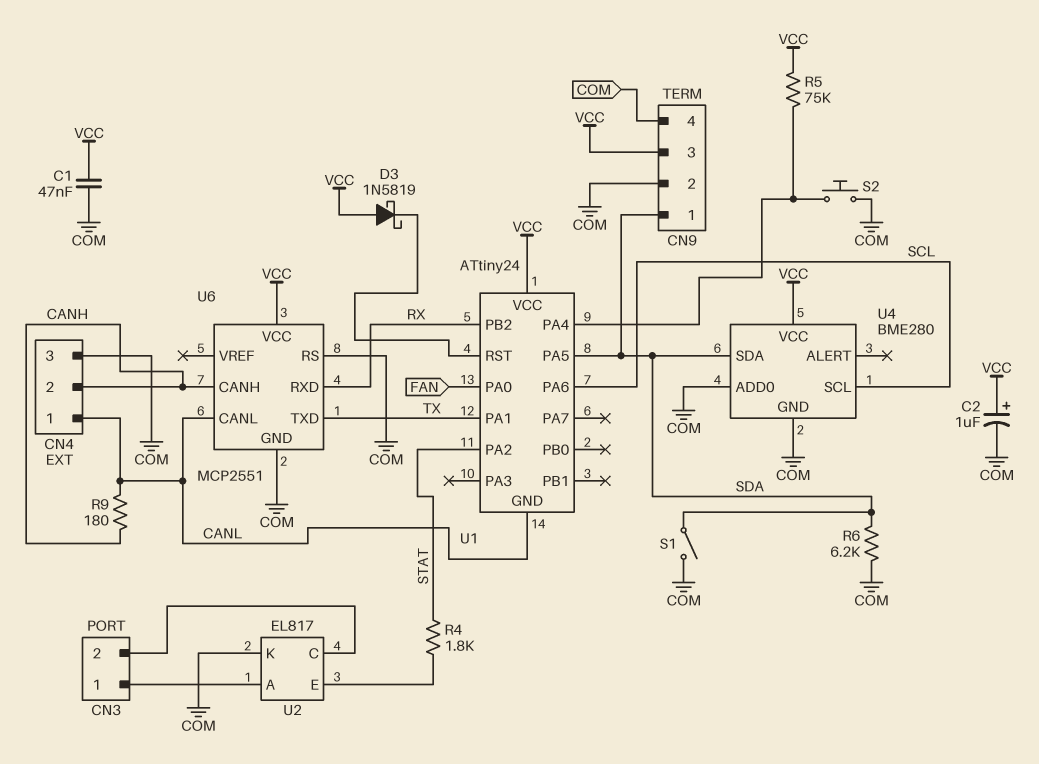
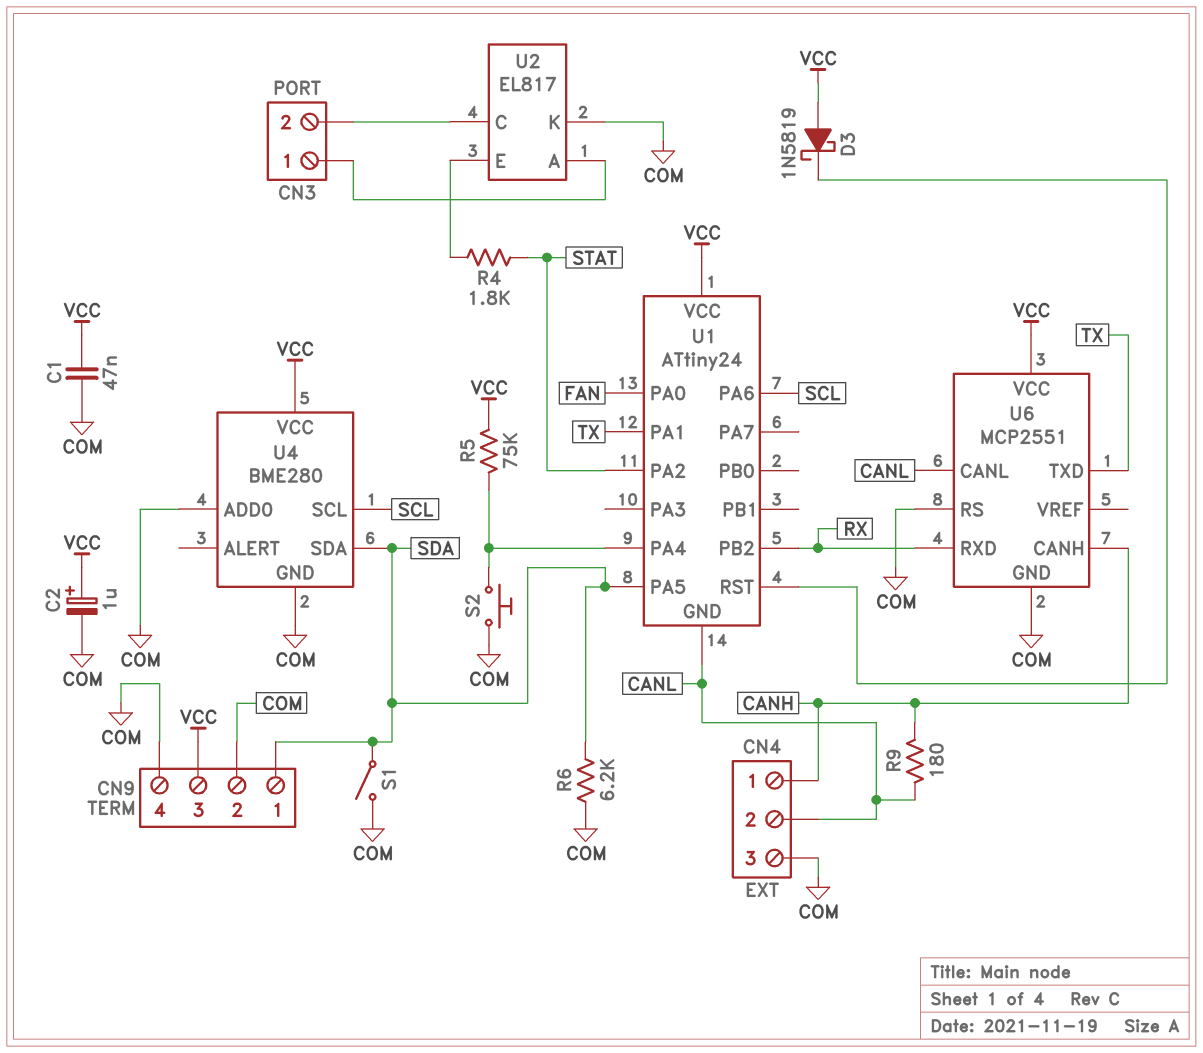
CN4 pin 1: CANL -> CANH
CN4 pin 2: CANH -> CANL

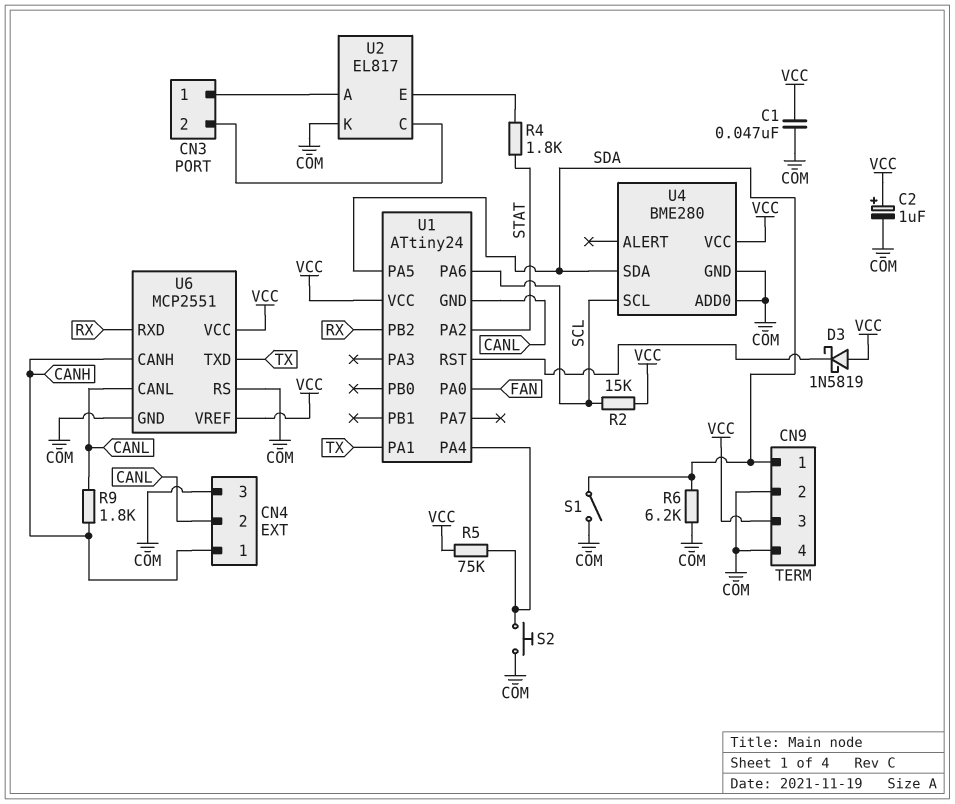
R2: none -> 15k (SCL, VCC)
R9: 180 (CANH, CANL) -> 1.8k (CANH, CANL)
U6 pin VREF: none -> VCC

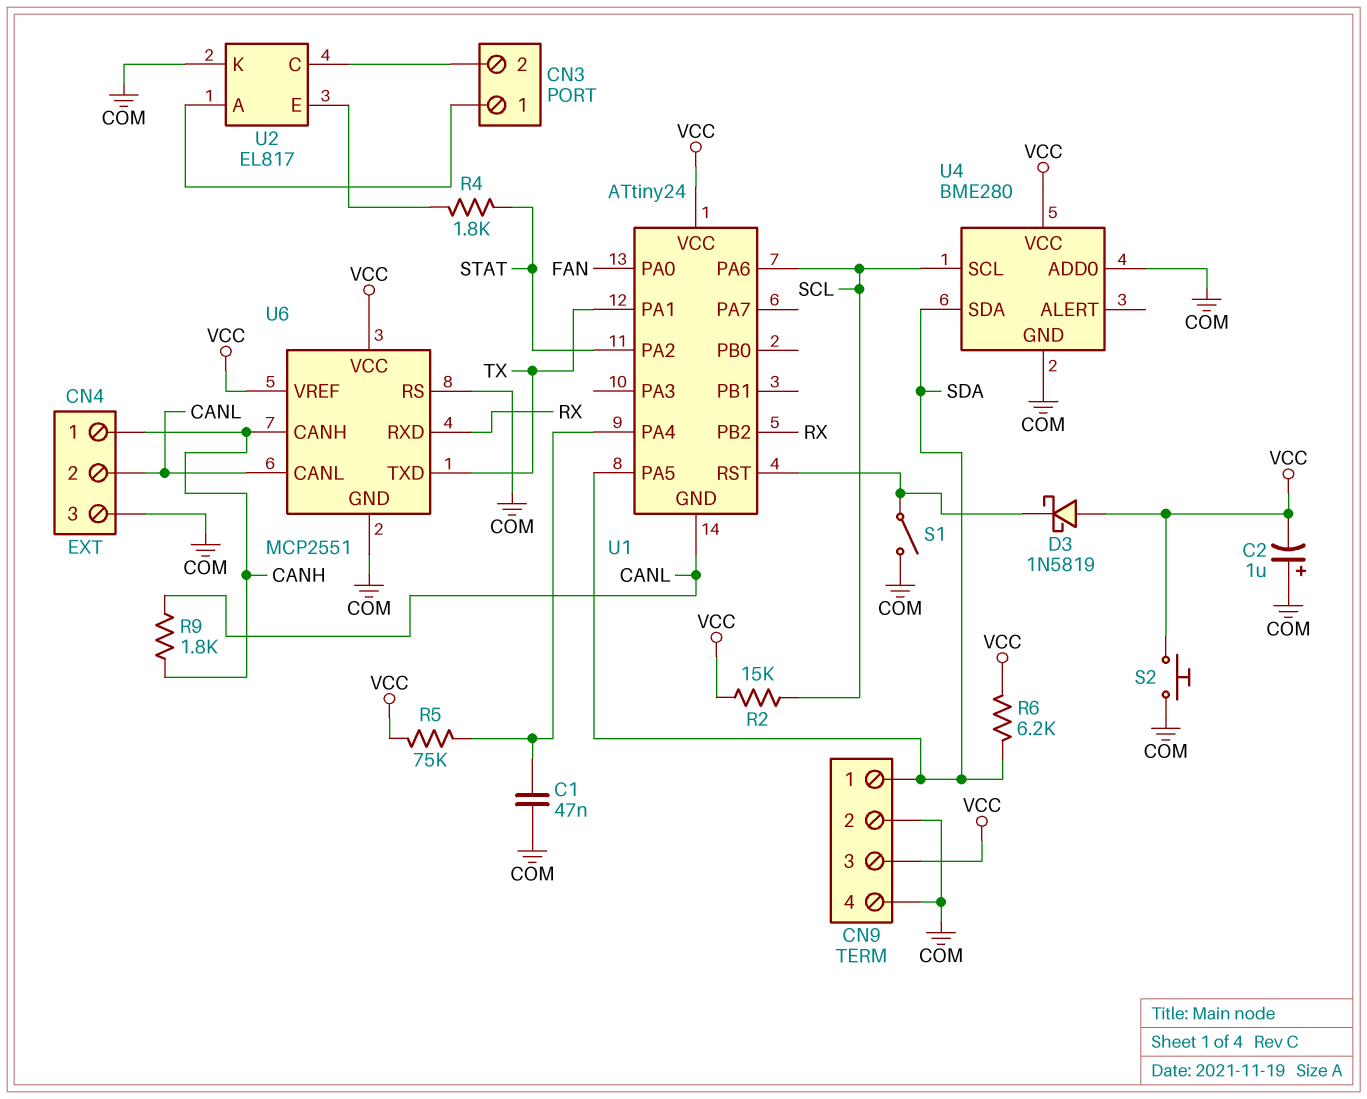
C1: 47nF (COM, VCC) -> 47nF (COM, U1/PA4)
C2: 1uF (plus VCC, minus COM) -> 1uF (plus COM, minus VCC)
R6: 6.2k (COM, SDA) -> 6.2k (SDA, VCC)
S1: switch (COM, SDA) -> switch (COM, U1/RST)
S2: button (COM, U1/PA4) -> button (COM, VCC)

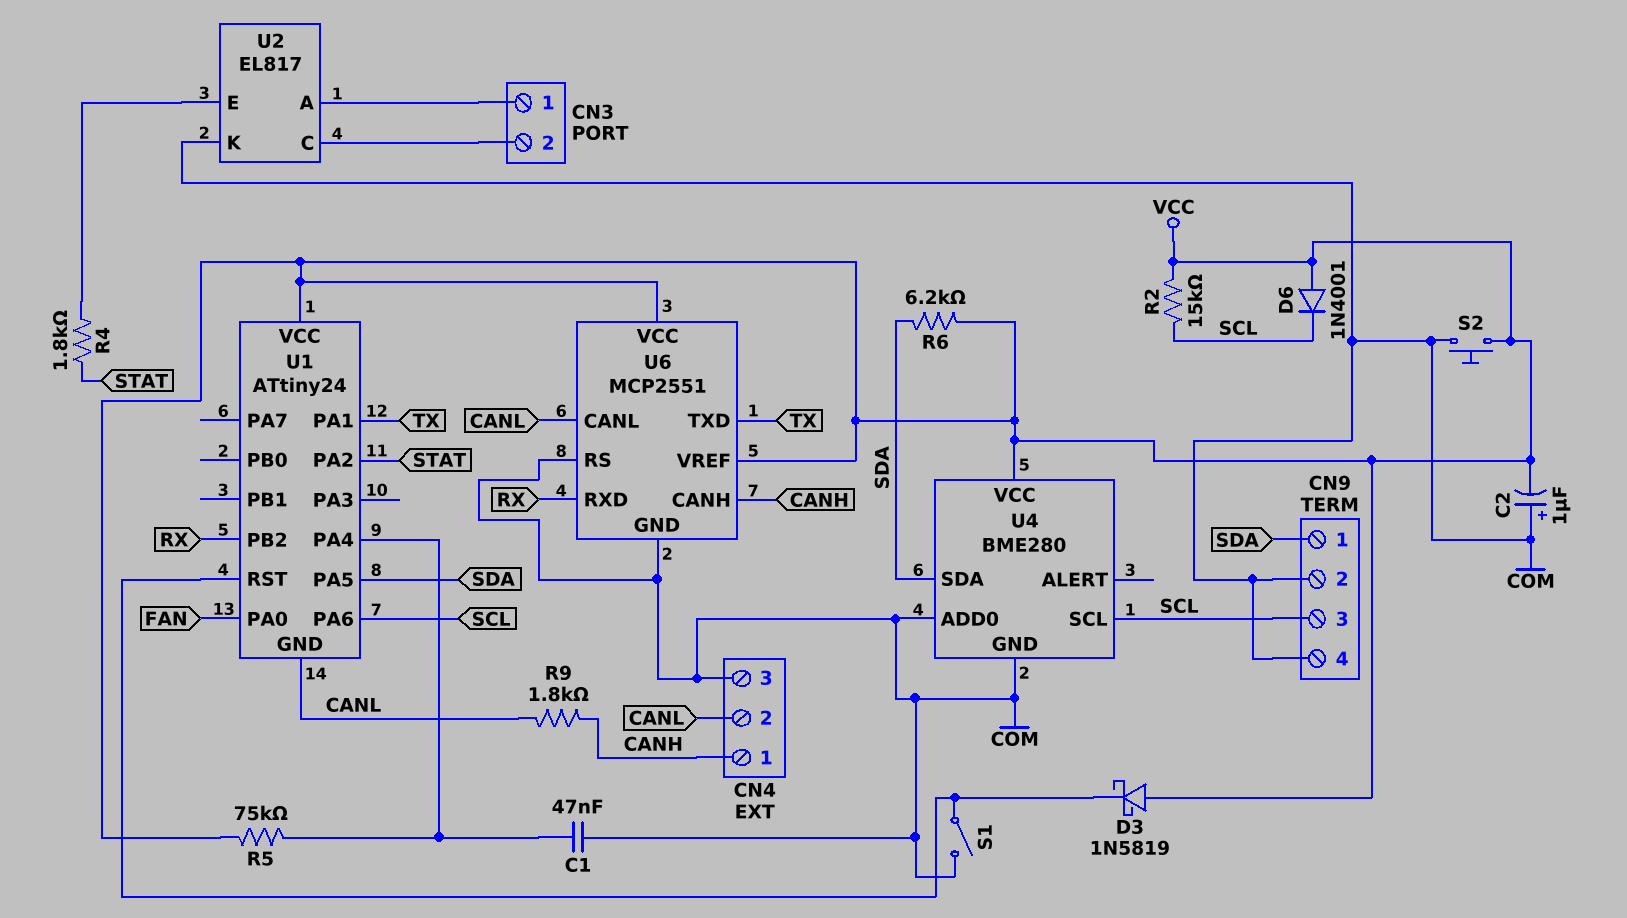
CN9 pin 3: VCC -> SCL
D6: none -> diode 1N4001 (A VCC, K SCL)

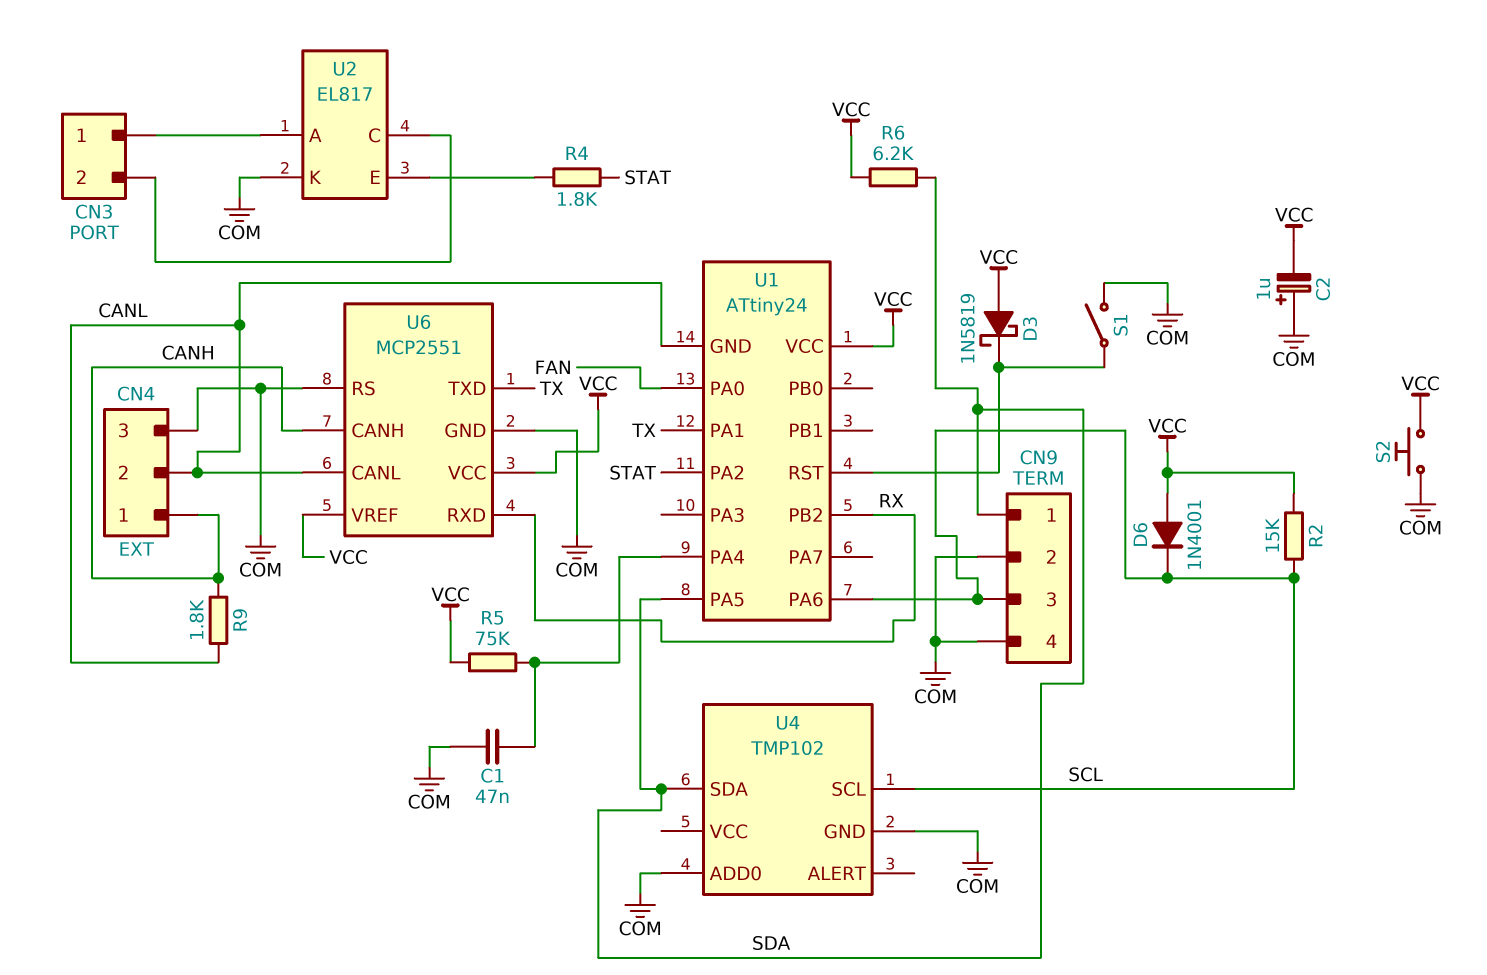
U4: BME280 -> TMP102
U4 pin VCC: VCC -> none

